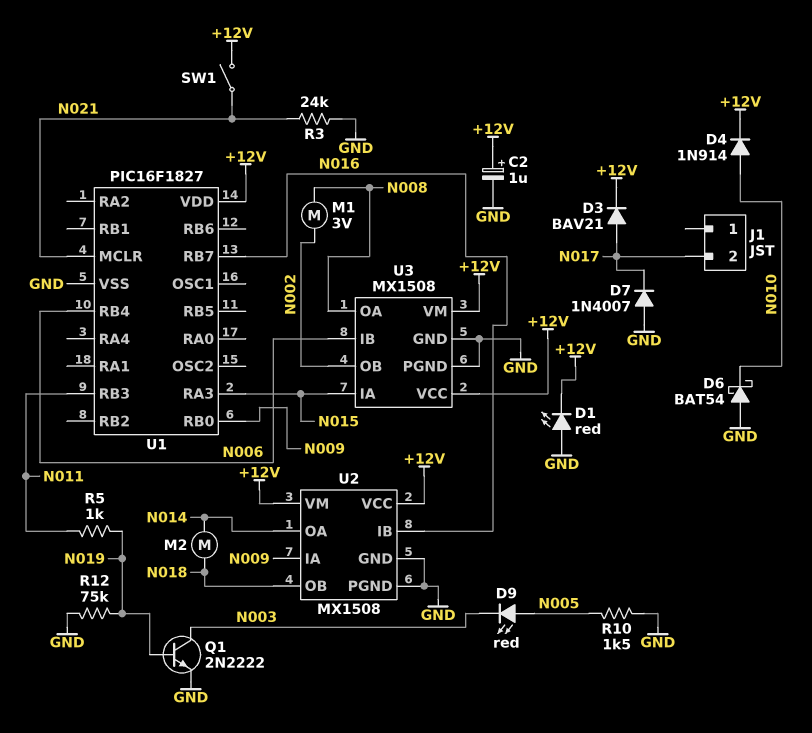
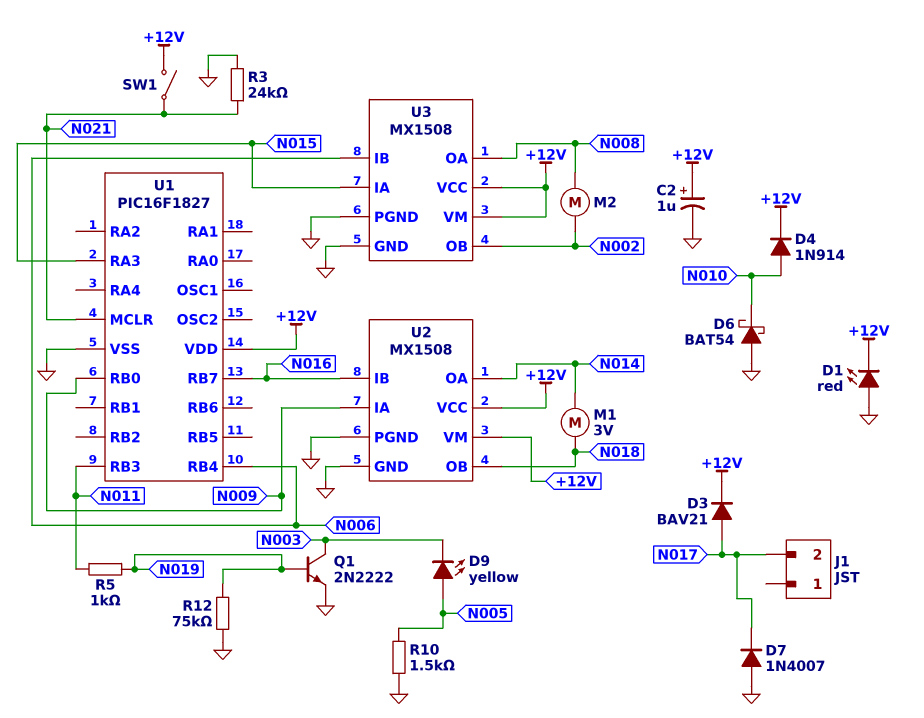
D9: LED red (A N005, K N003) -> LED yellow (A N005, K N003)
M1: motor 3V (N002, N008) -> motor 3V (N014, N018)
M2: motor (N014, N018) -> motor (N002, N008)

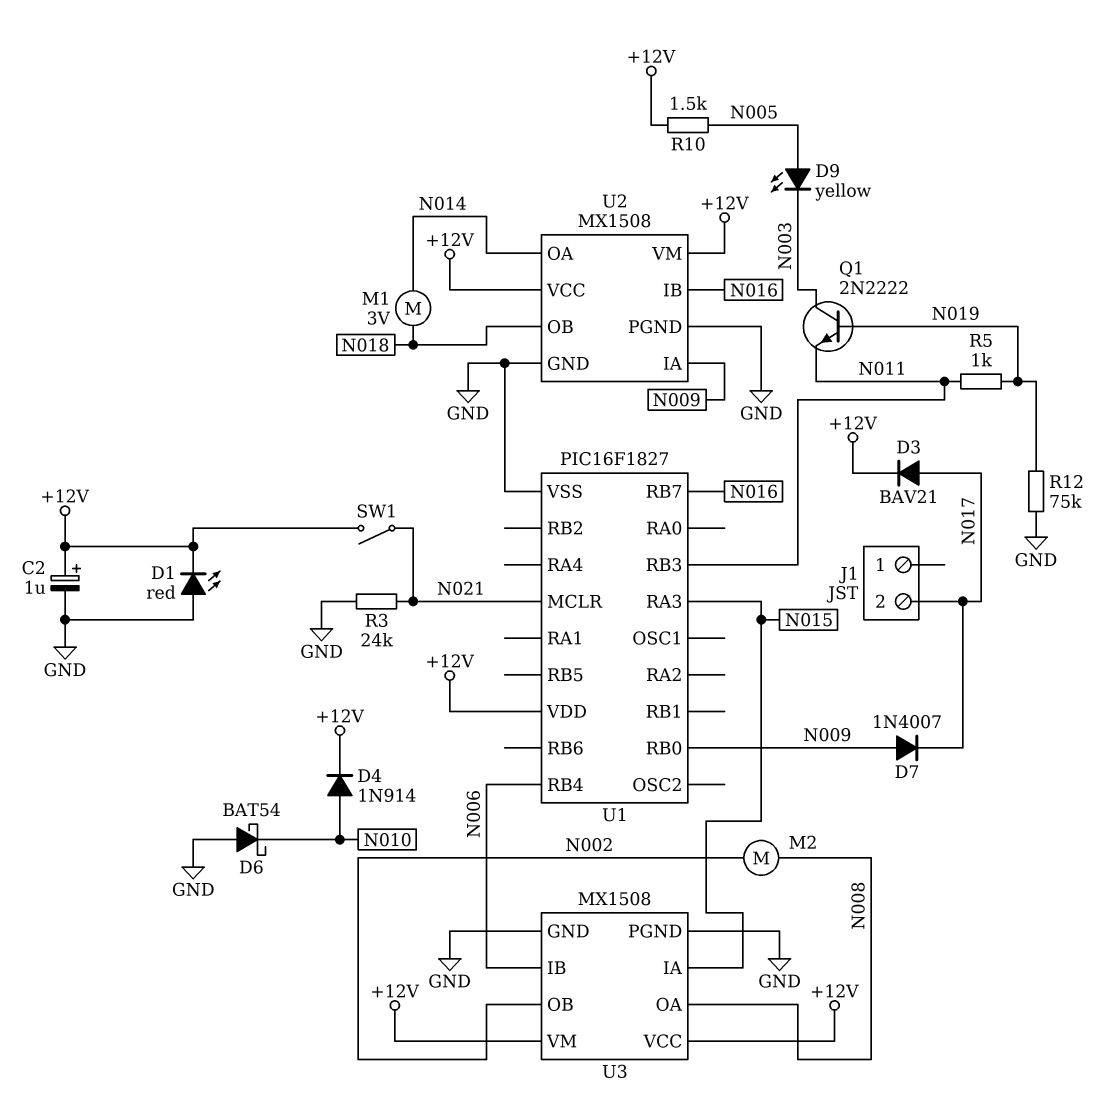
D7: diode 1N4007 (A GND, K N017) -> diode 1N4007 (A N009, K N017)
Q1: NPN 2N2222 (B N019, C N003, E GND) -> NPN 2N2222 (B N019, C N003, E N011)
R10: 1.5k (GND, N005) -> 1.5k (+12V, N005)

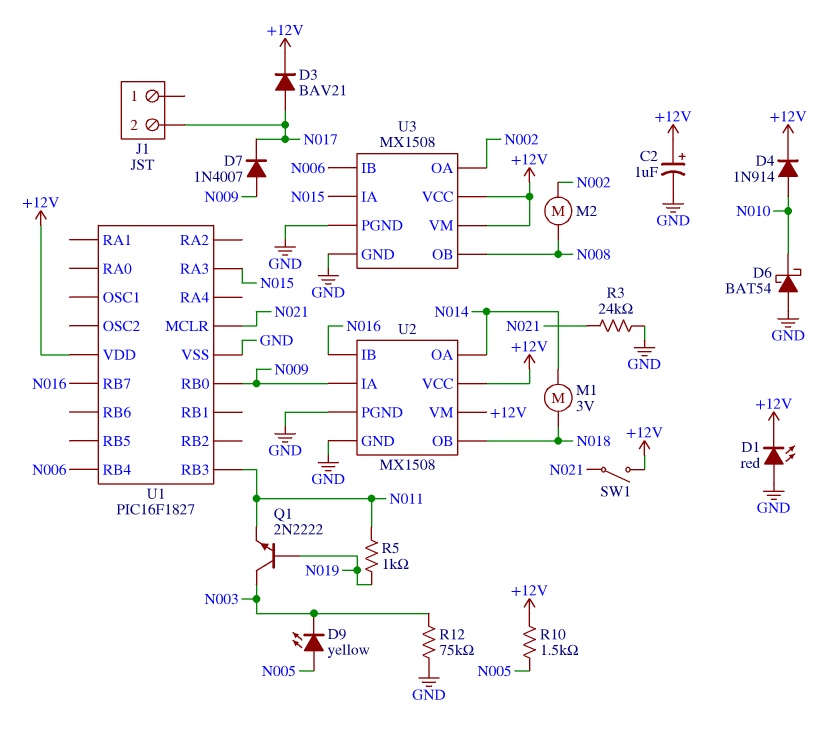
R12: 75k (GND, N019) -> 75k (GND, N003)
U3 pin OA: N008 -> N002
U3 pin OB: N002 -> N008

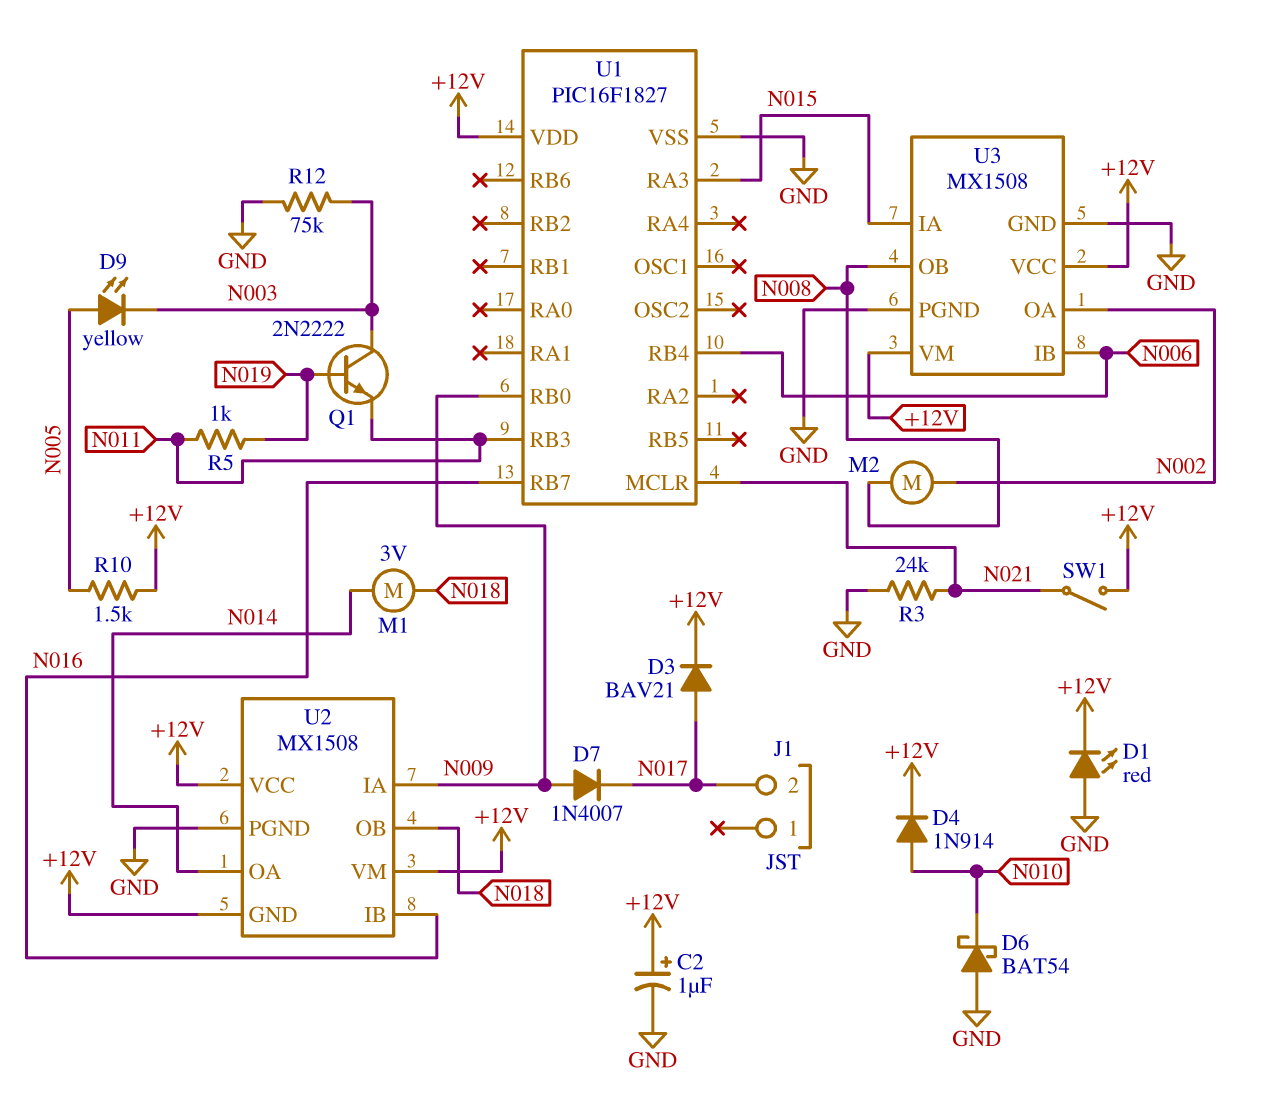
U2 pin GND: GND -> +12V

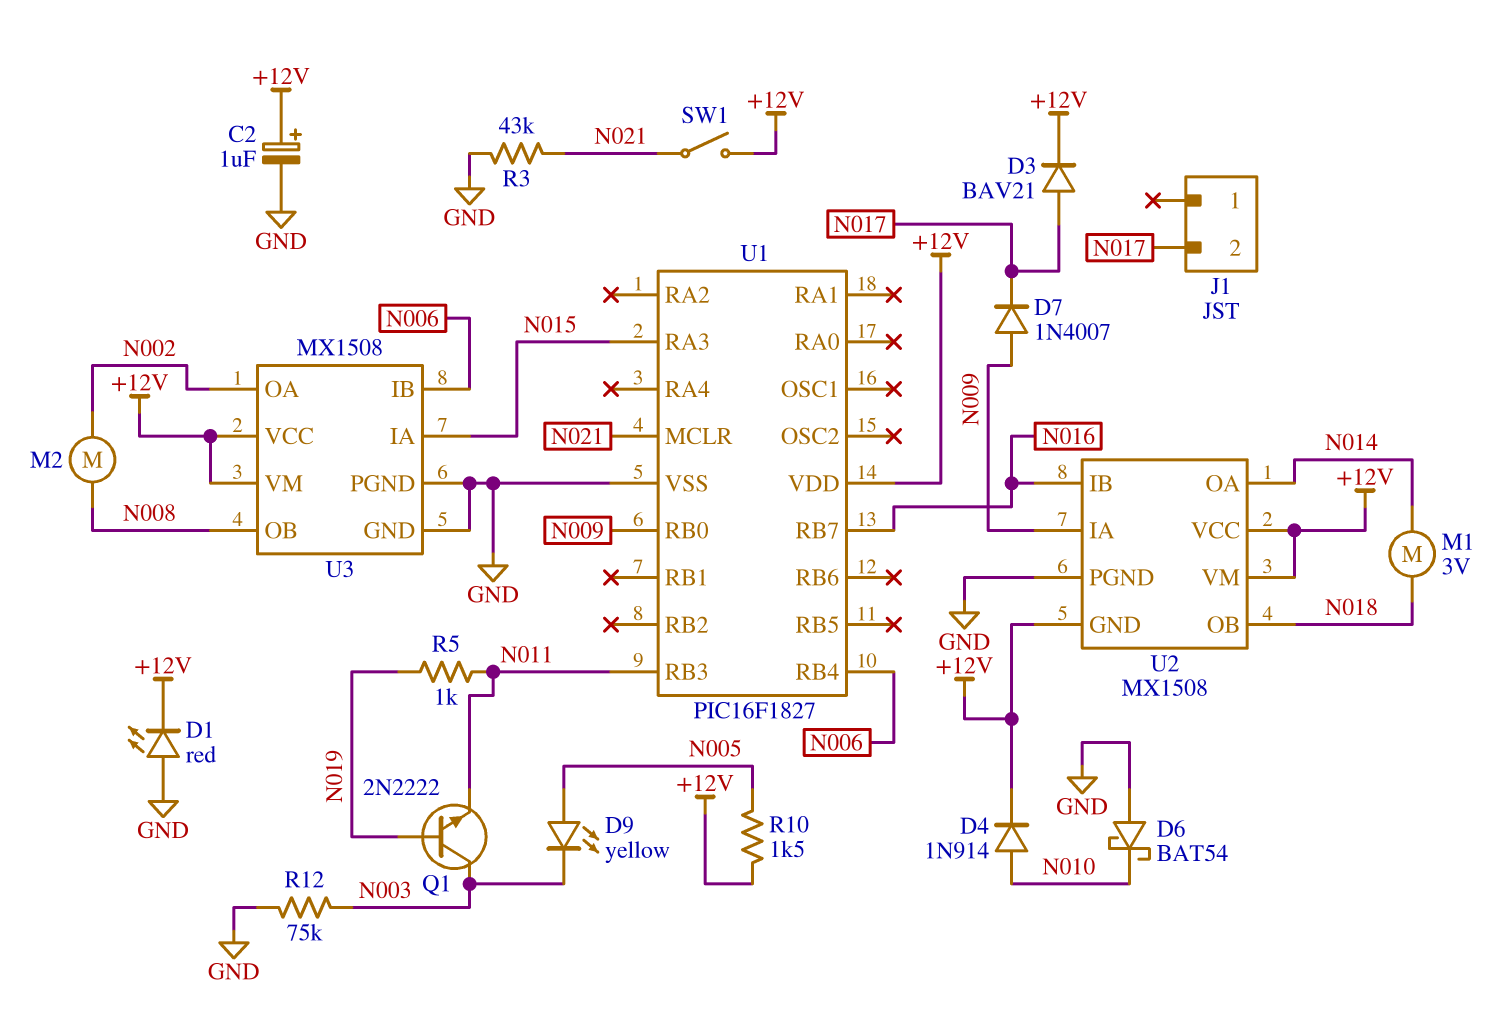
R3: 24k (GND, N021) -> 43k (GND, N021)

